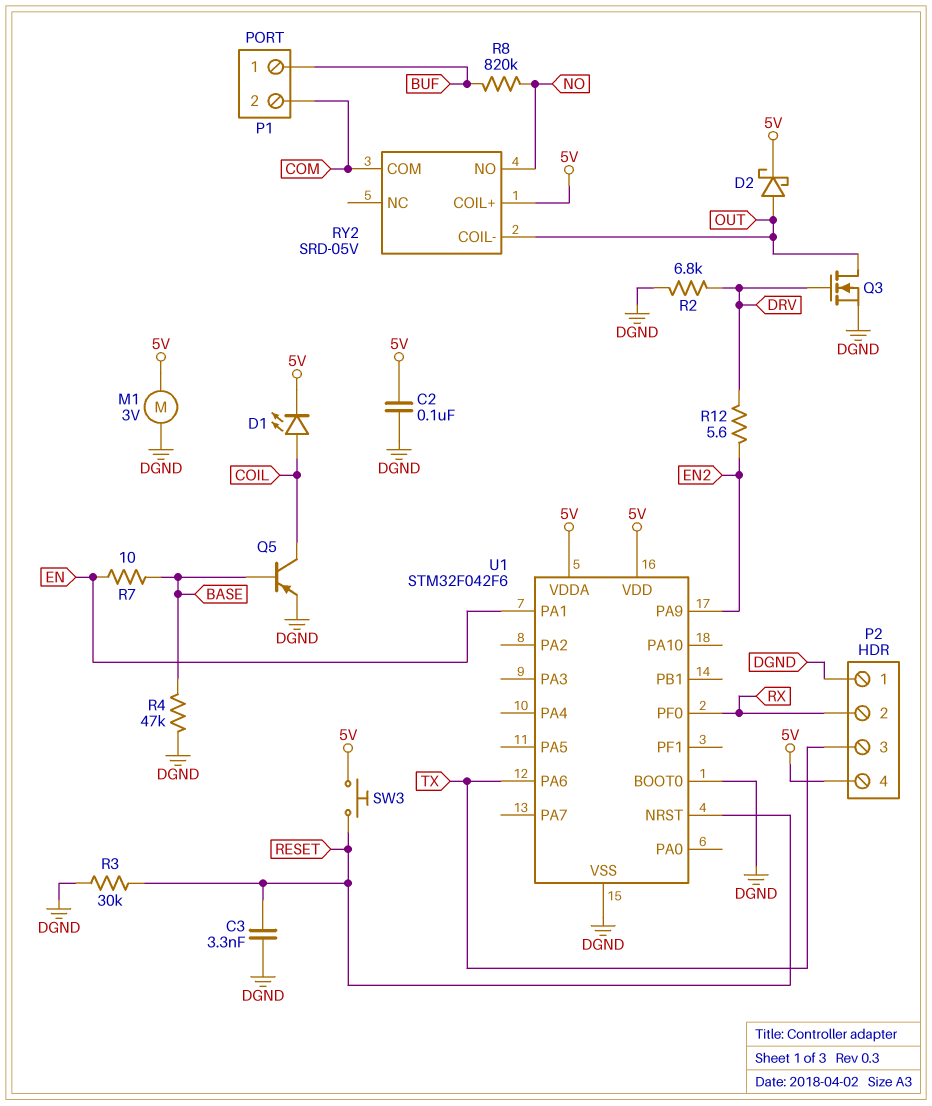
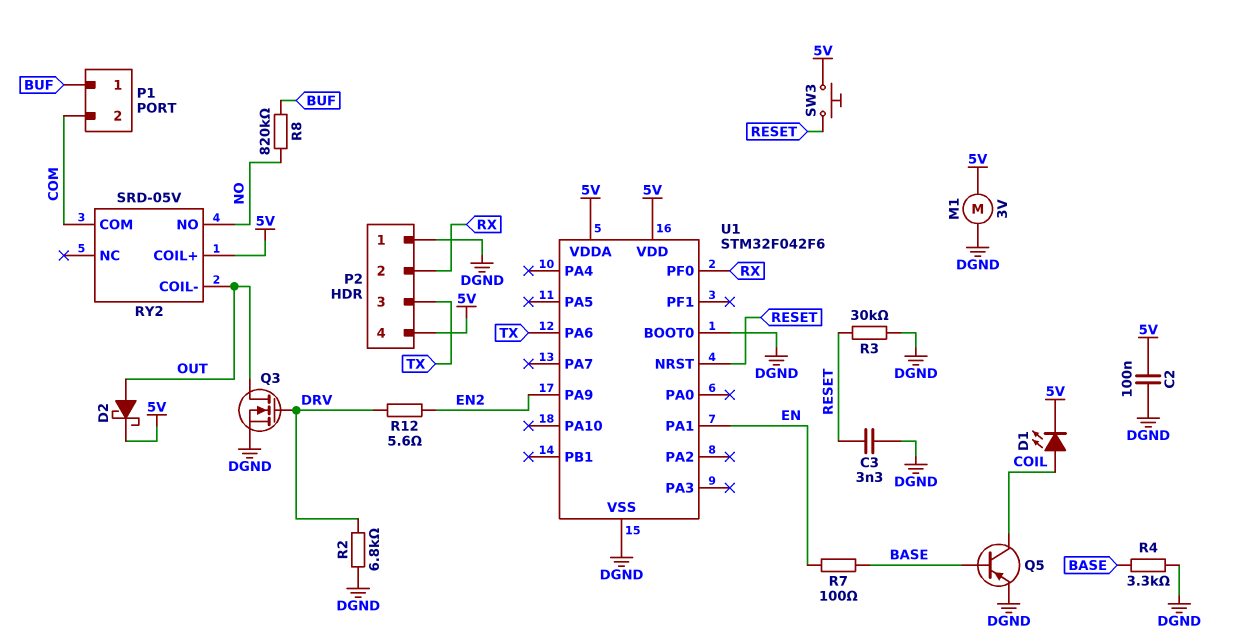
R4: 47k (BASE, DGND) -> 3.3k (BASE, DGND)
R7: 10 (BASE, EN) -> 100 (BASE, EN)

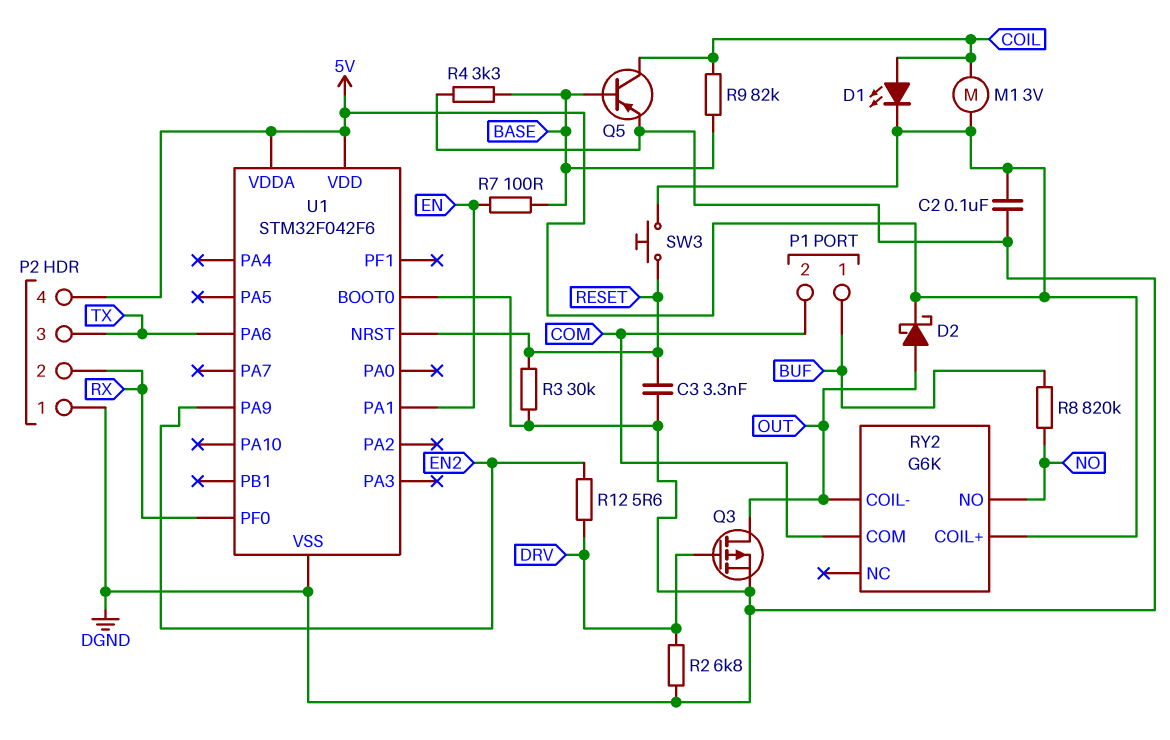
M1: motor 3V (5V, DGND) -> motor 3V (5V, COIL)
Q3: NMOS (G DRV, D OUT, S DGND) -> PMOS (G DRV, D OUT, S DGND)
R9: none -> 82k (BASE, COIL)
RY2: SRD-05V -> G6K

